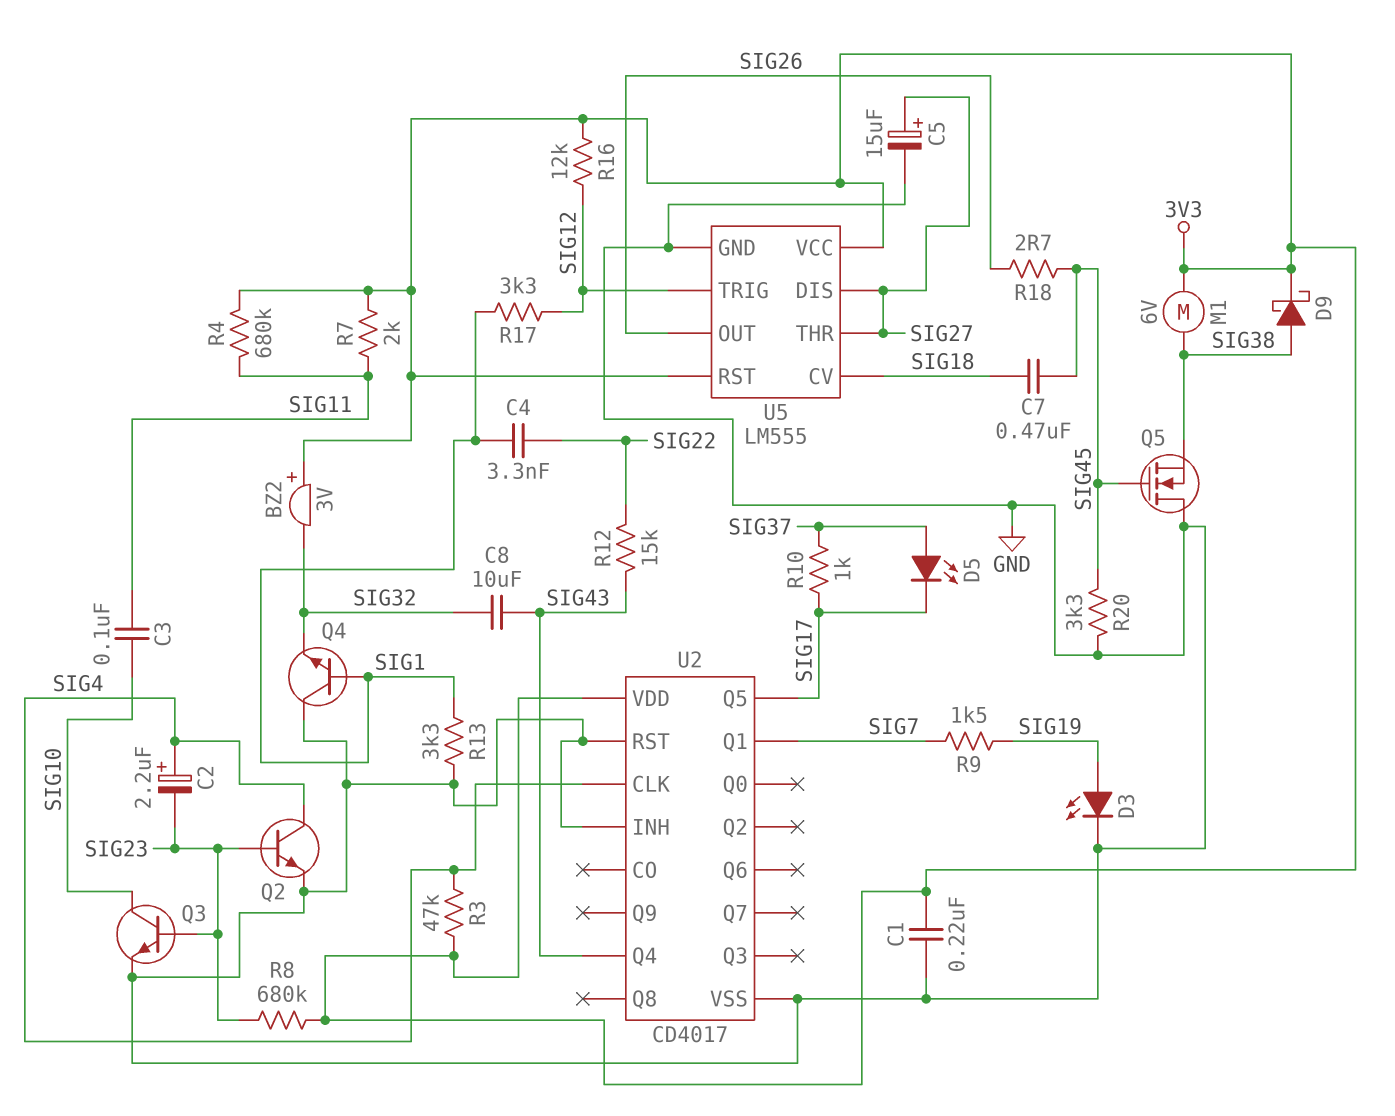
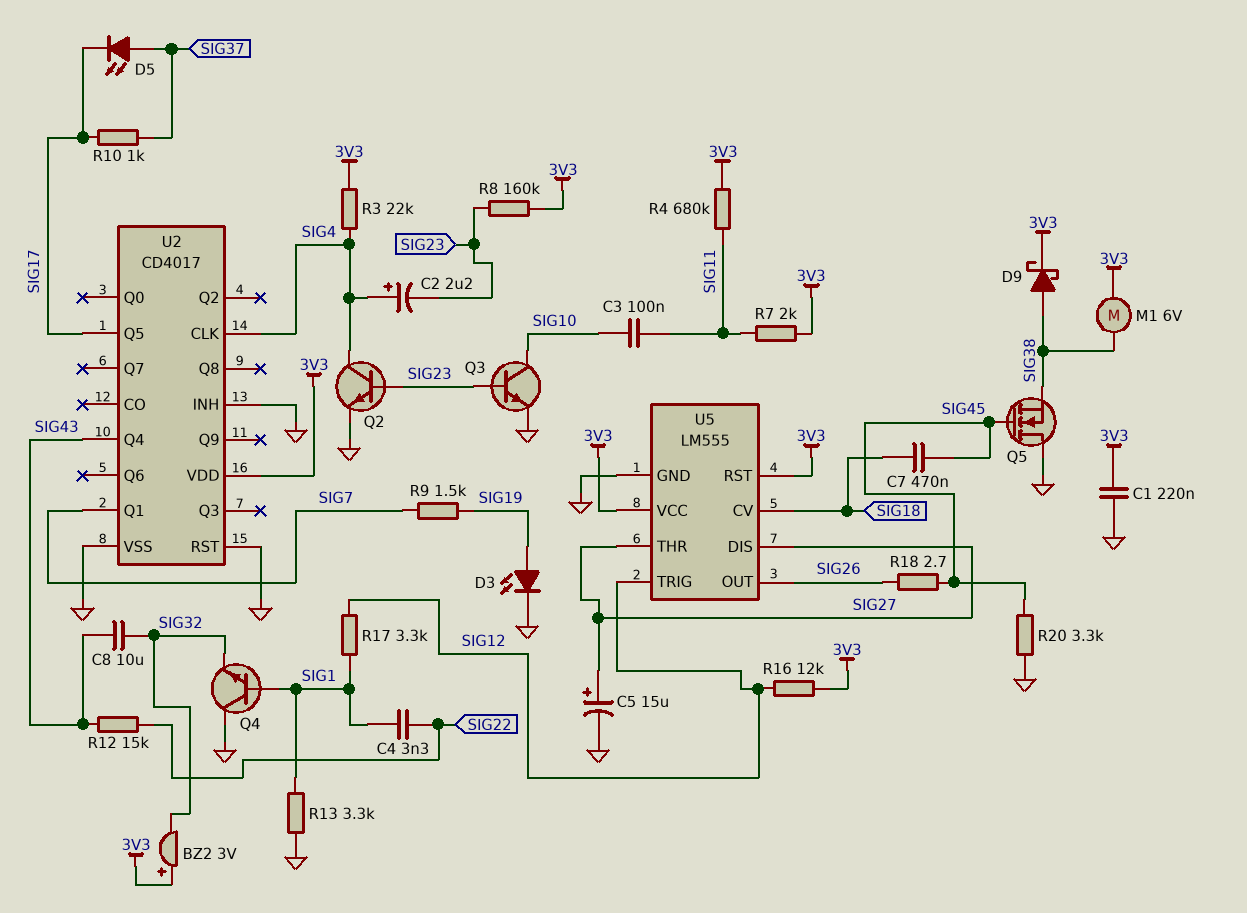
R3: 47k (3V3, SIG4) -> 22k (3V3, SIG4)
R8: 680k (3V3, SIG23) -> 160k (3V3, SIG23)

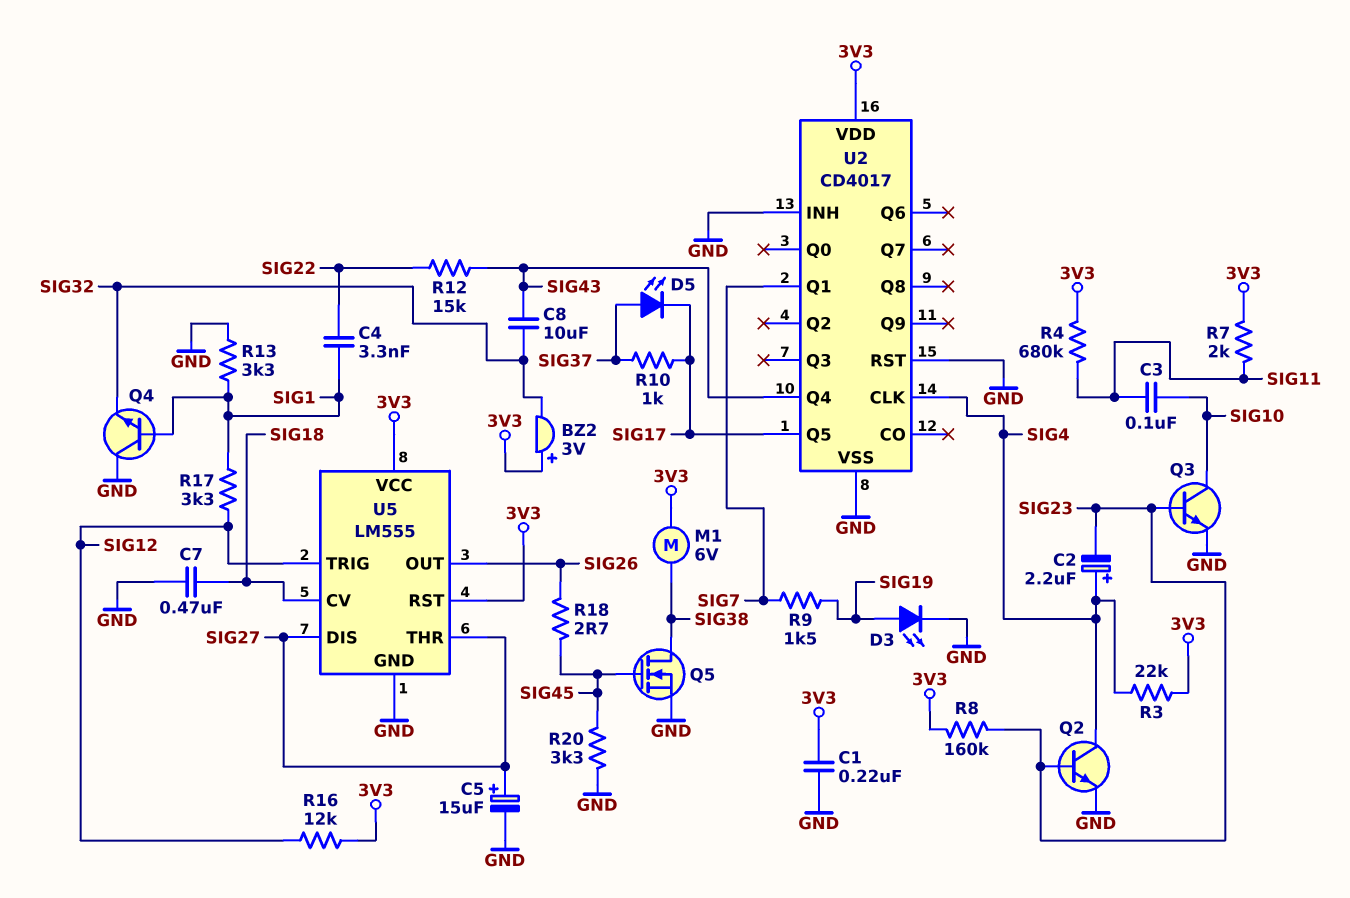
C7: 470nF (SIG18, SIG45) -> 470nF (GND, SIG18)
D9: schottky (A SIG38, K 3V3) -> none
Q5: NMOS (G SIG45, D GND, S SIG38) -> NMOS (G SIG45, D SIG38, S GND)

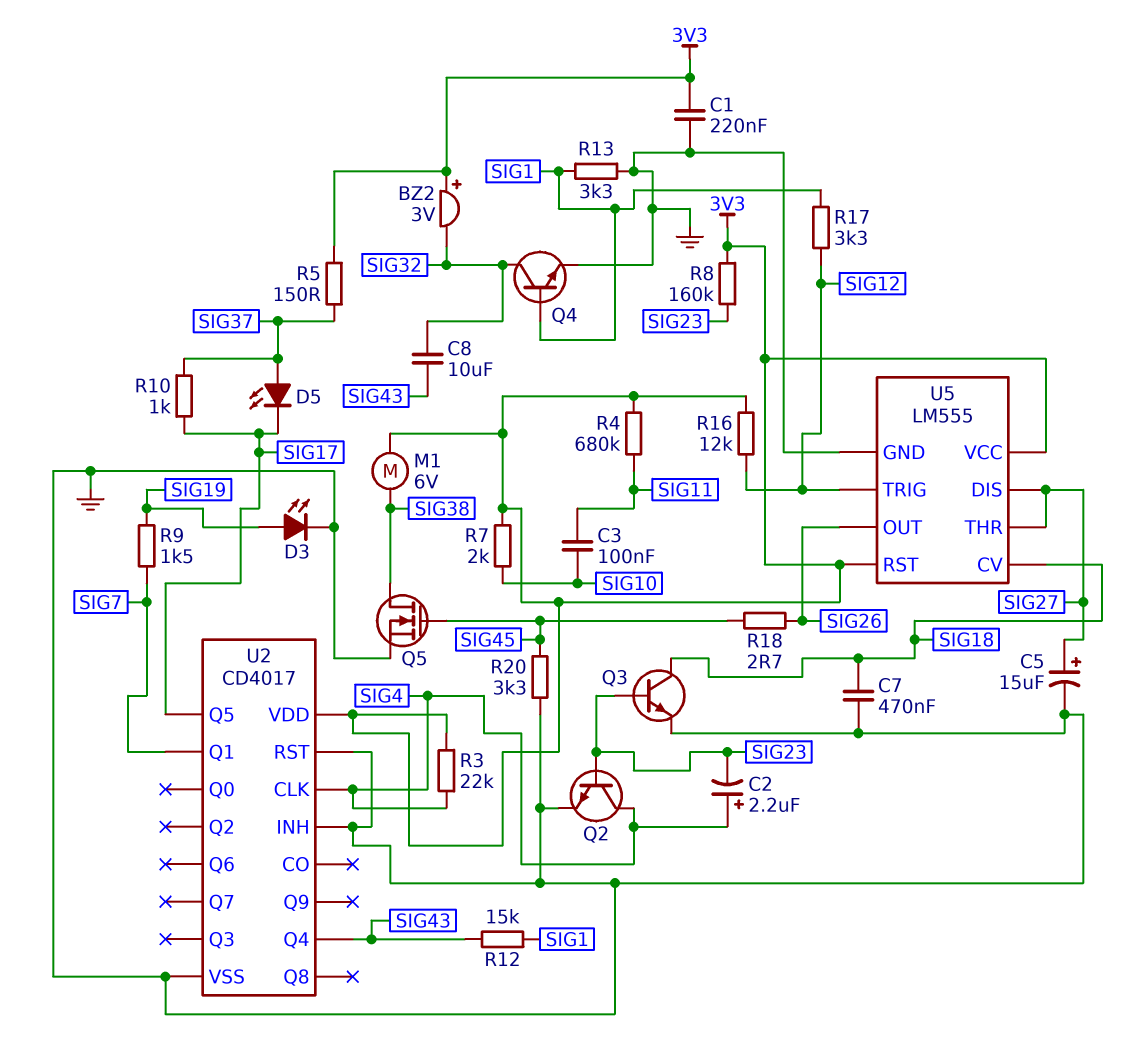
C4: 3.3nF (SIG1, SIG22) -> none
Q3: NPN (B SIG23, C SIG10, E GND) -> NPN (B SIG23, C SIG18, E GND)
Q4: NPN (B SIG1, C GND, E SIG32) -> NPN (B SIG1, C SIG32, E GND)
R5: none -> 150 (3V3, SIG37)
R7: 2k (3V3, SIG11) -> 2k (3V3, SIG10)
R12: 15k (SIG22, SIG43) -> 15k (SIG1, SIG43)

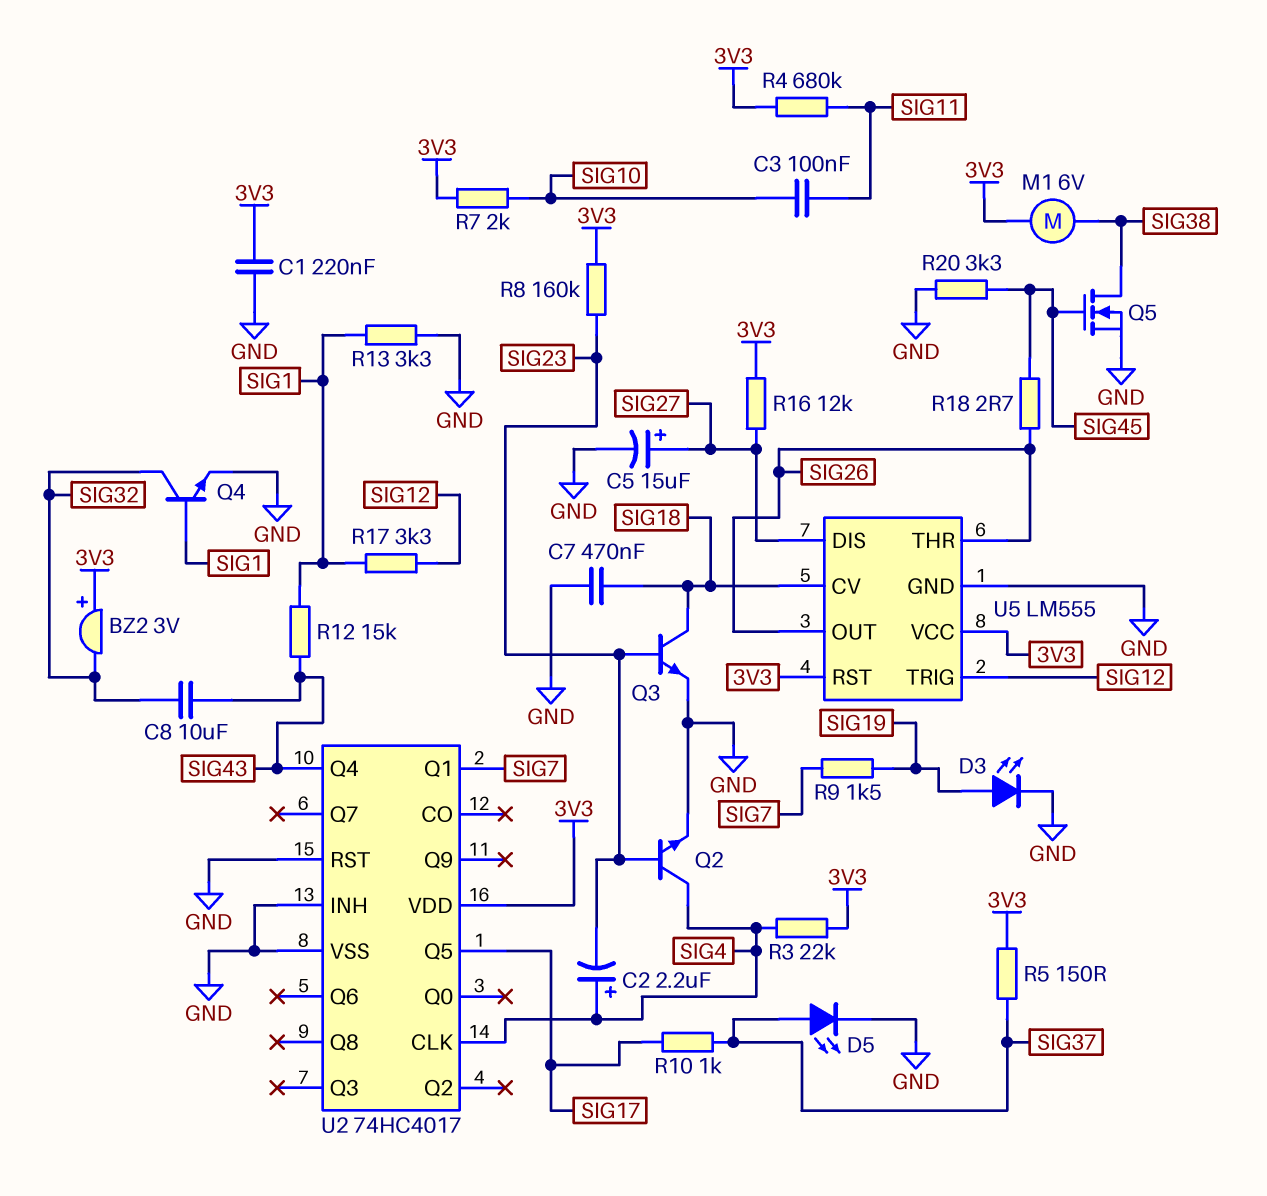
D5: LED (A SIG37, K SIG17) -> LED (A SIG37, K GND)
R16: 12k (3V3, SIG12) -> 12k (3V3, SIG27)
U2: CD4017 -> 74HC4017
U5 pin THR: SIG27 -> SIG26

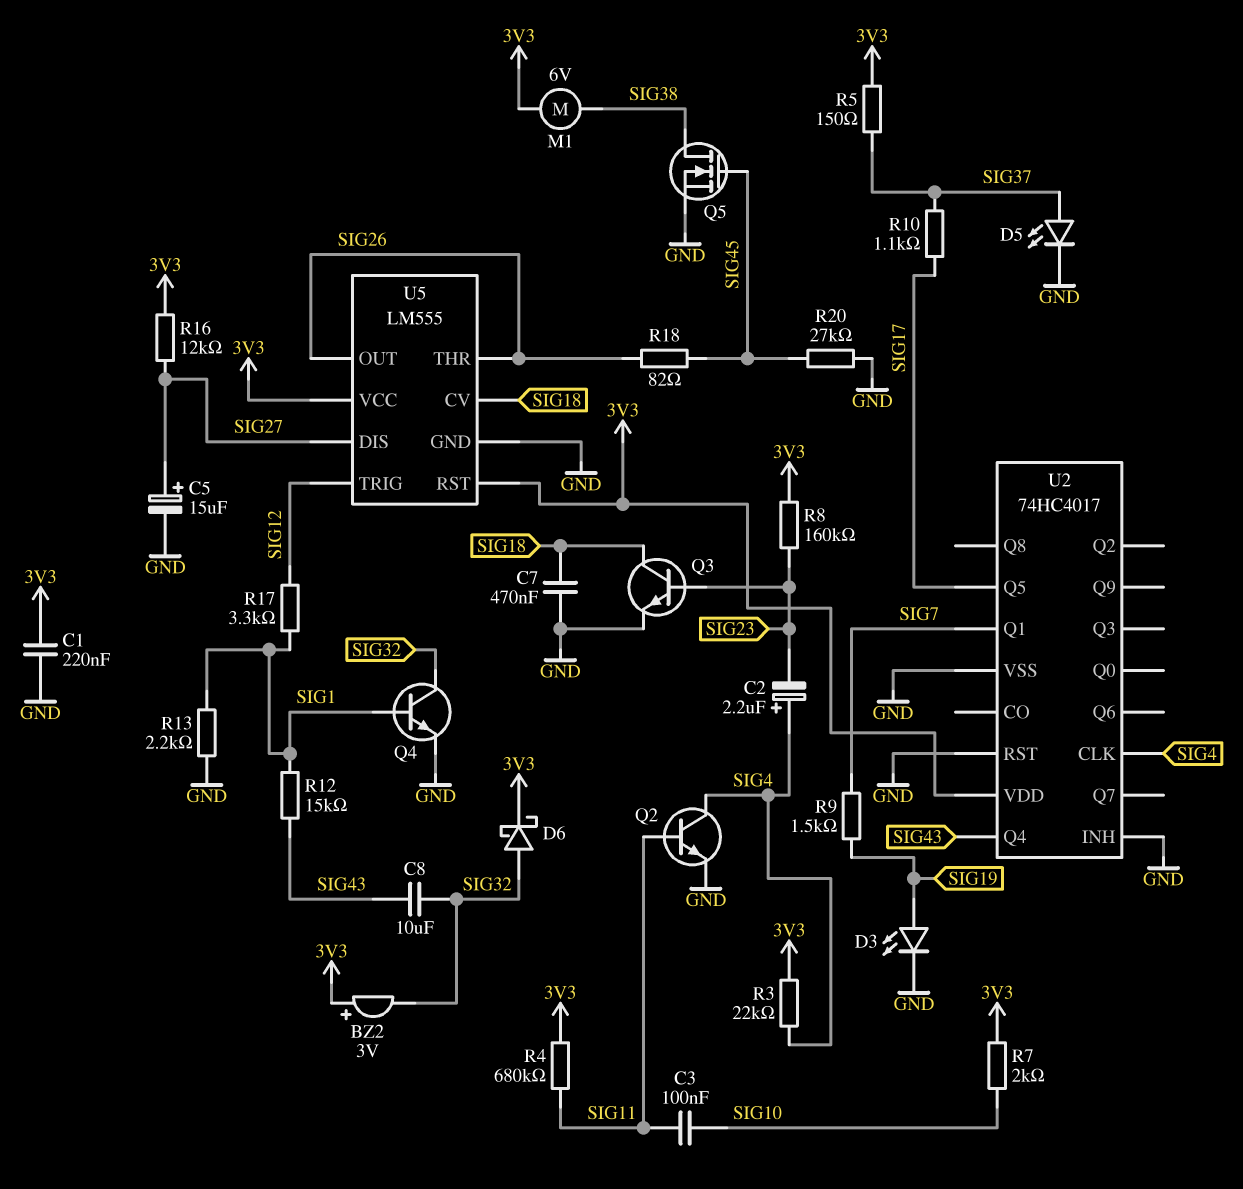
D6: none -> schottky (A SIG32, K 3V3)
Q2: NPN (B SIG23, C SIG4, E GND) -> NPN (B SIG11, C SIG4, E GND)
R10: 1k (SIG17, SIG37) -> 1.1k (SIG17, SIG37)
R13: 3.3k (GND, SIG1) -> 2.2k (GND, SIG1)
R18: 2.7 (SIG26, SIG45) -> 82 (SIG26, SIG45)
R20: 3.3k (GND, SIG45) -> 27k (GND, SIG45)

